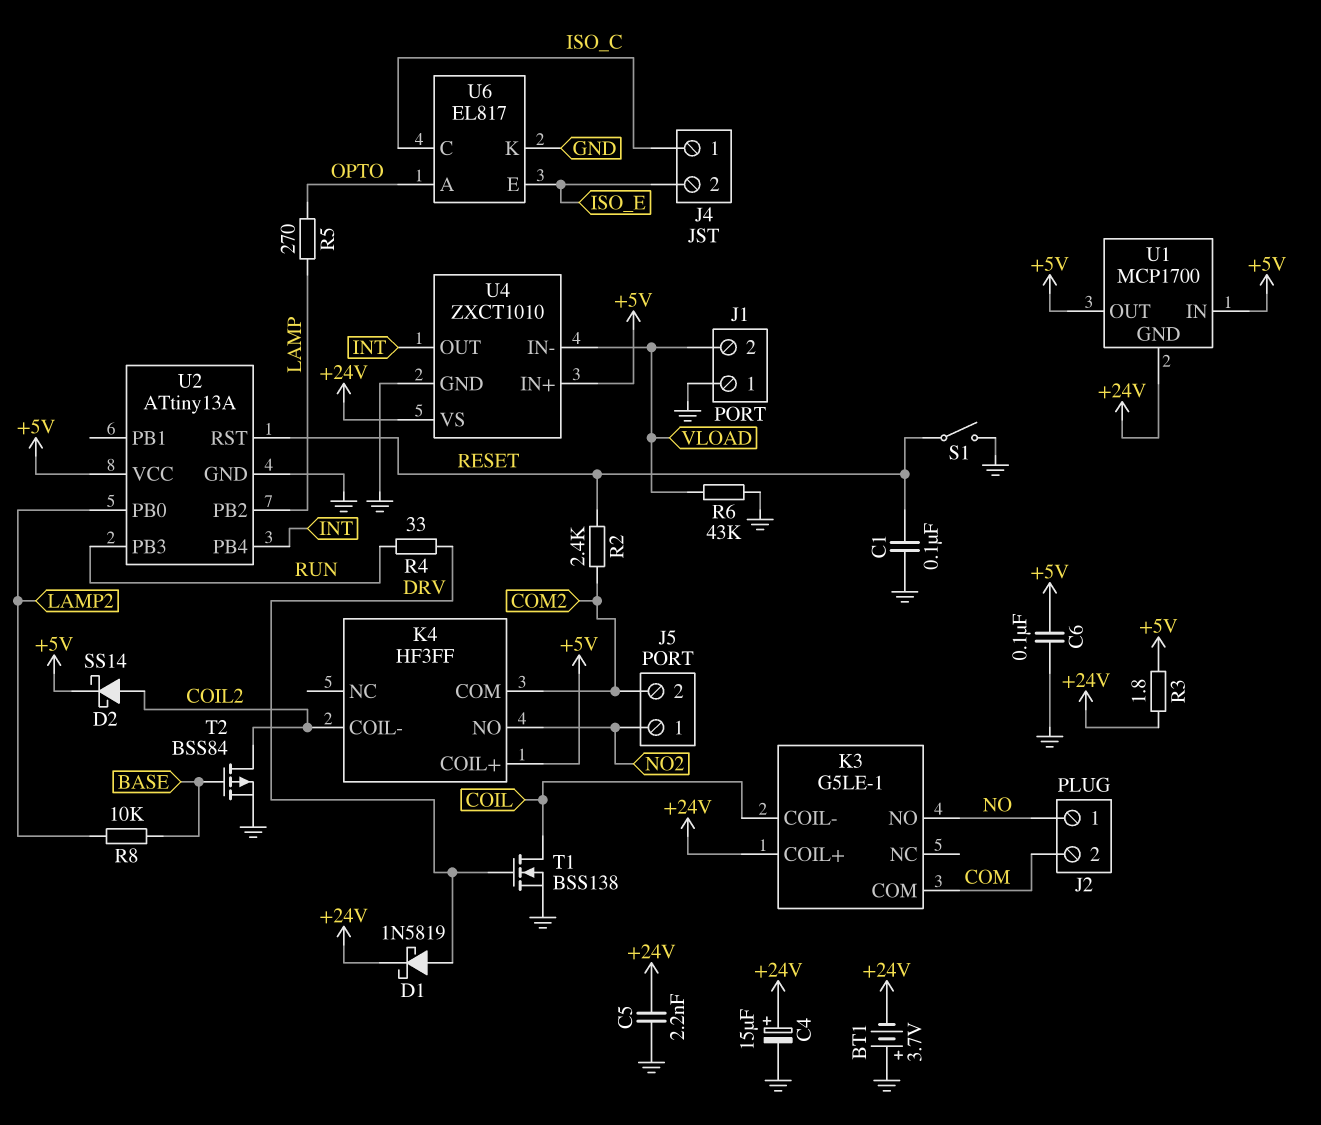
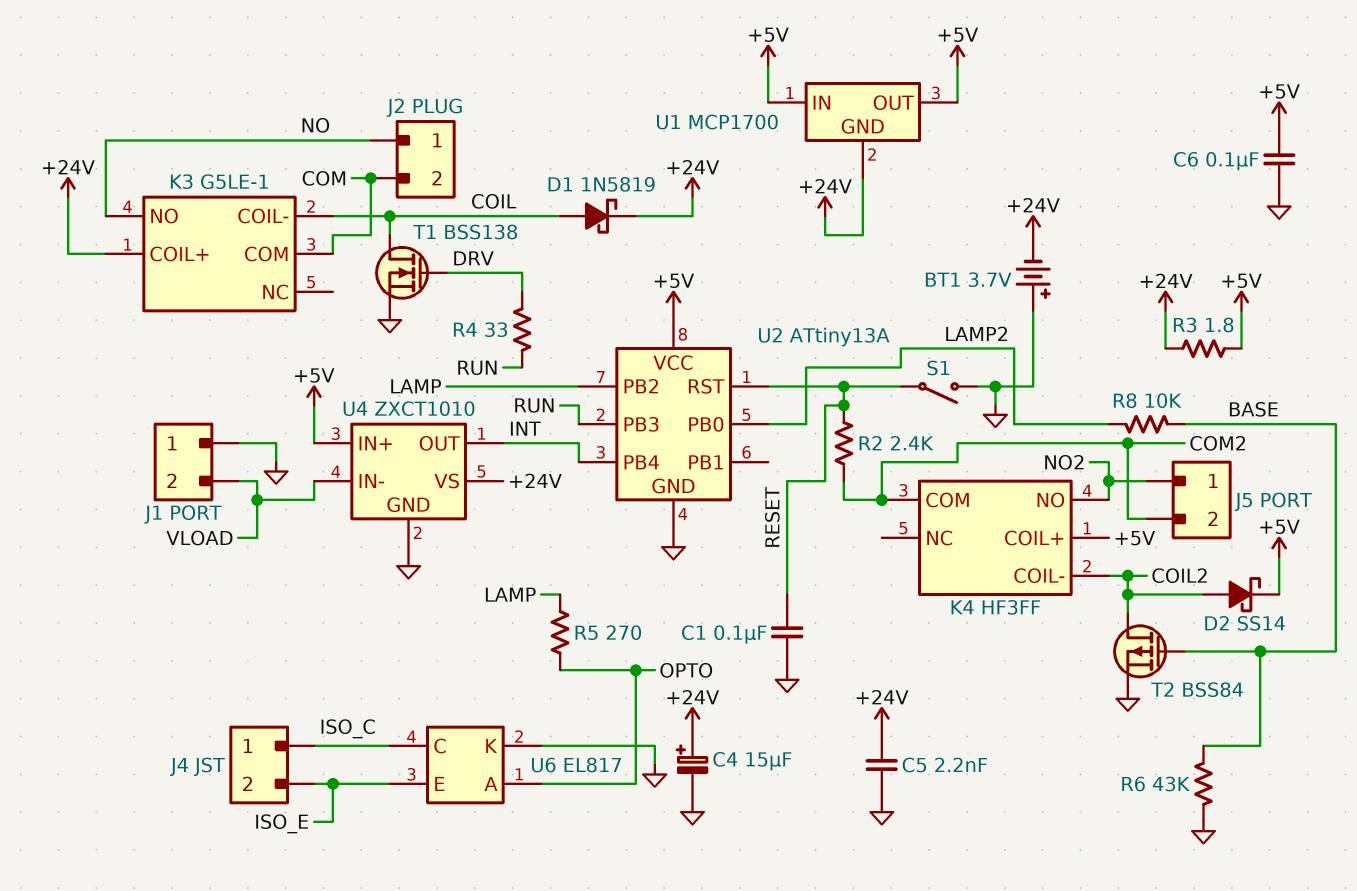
D1: schottky 1N5819 (A DRV, K +24V) -> schottky 1N5819 (A COIL, K +24V)
R6: 43k (GND, VLOAD) -> 43k (BASE, GND)

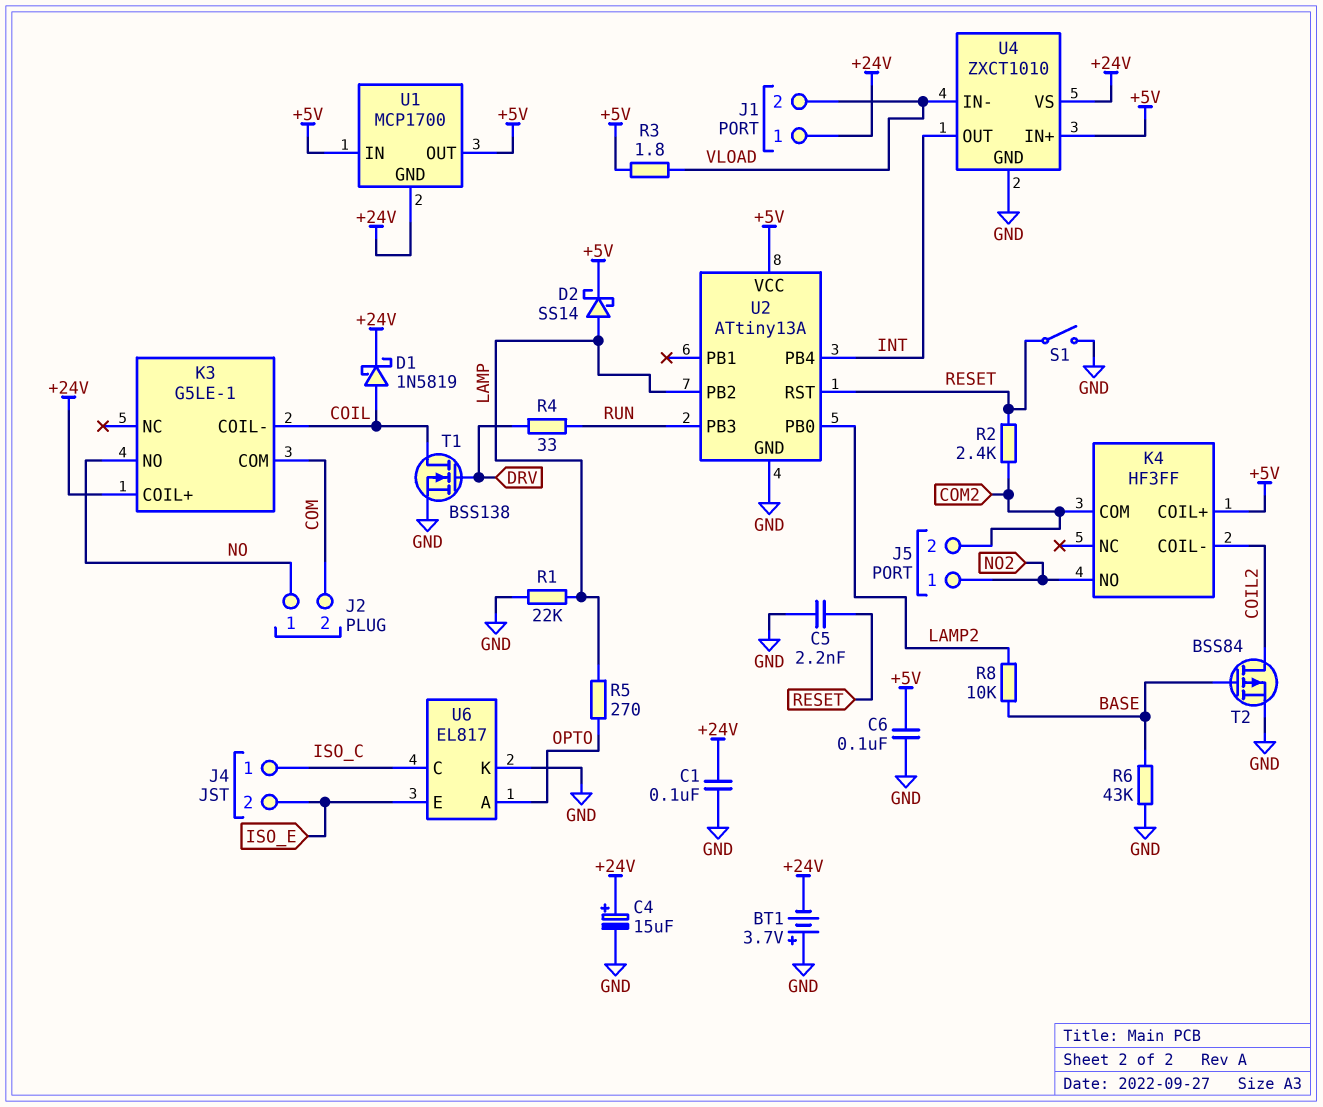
C1: 100nF (GND, RESET) -> 100nF (+24V, GND)
C5: 2.2nF (+24V, GND) -> 2.2nF (GND, RESET)
D2: schottky SS14 (A COIL2, K +5V) -> schottky SS14 (A LAMP, K +5V)
J1 pin 1: GND -> +24V
R1: none -> 22k (GND, LAMP)
R3: 1.8 (+5V, +24V) -> 1.8 (+5V, VLOAD)

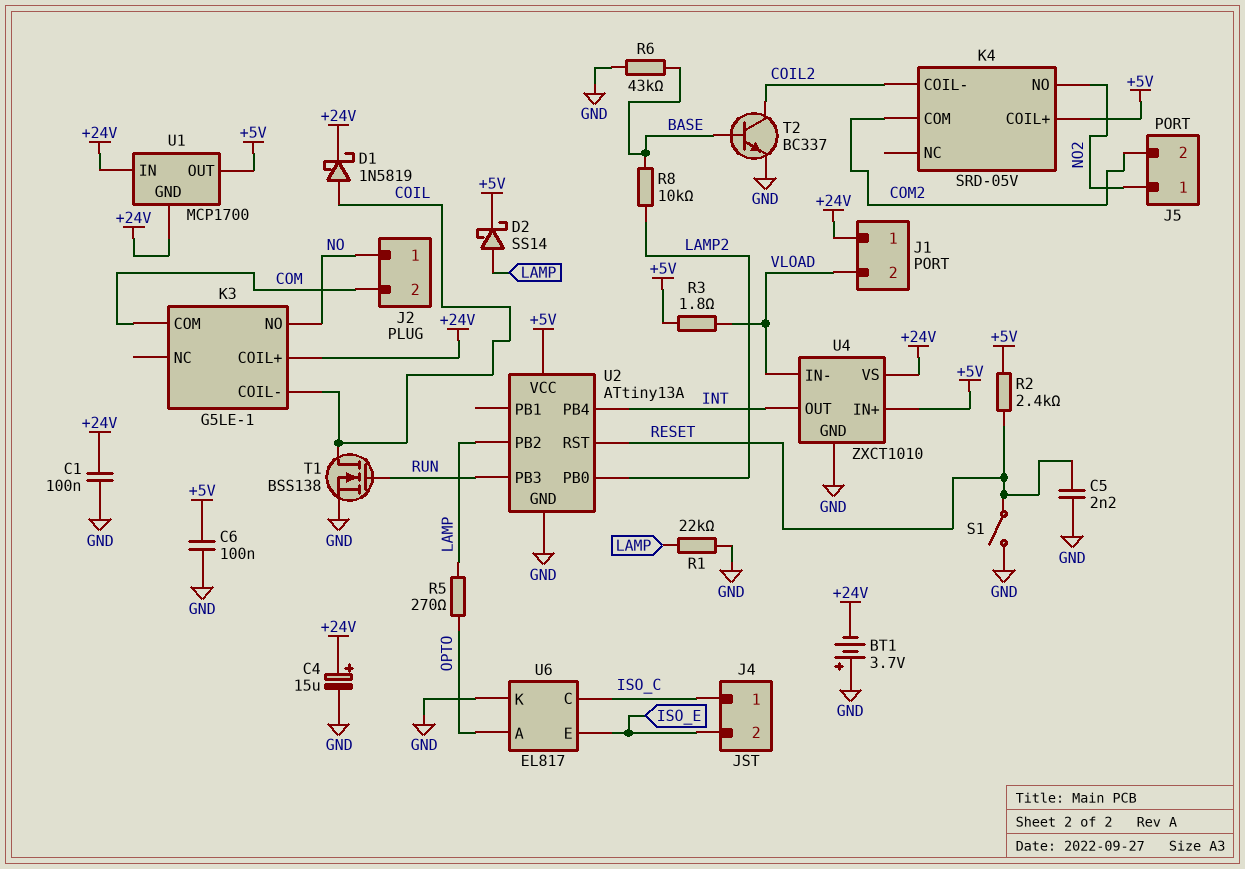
K4: HF3FF -> SRD-05V
R2: 2.4k (COM2, RESET) -> 2.4k (+5V, RESET)
R4: 33 (DRV, RUN) -> none
T1: NMOS BSS138 (G DRV, D COIL, S GND) -> NMOS BSS138 (G RUN, D COIL, S GND)
T2: PMOS BSS84 (G BASE, D COIL2, S GND) -> NPN BC337 (B BASE, C COIL2, E GND)
U1 pin IN: +5V -> +24V

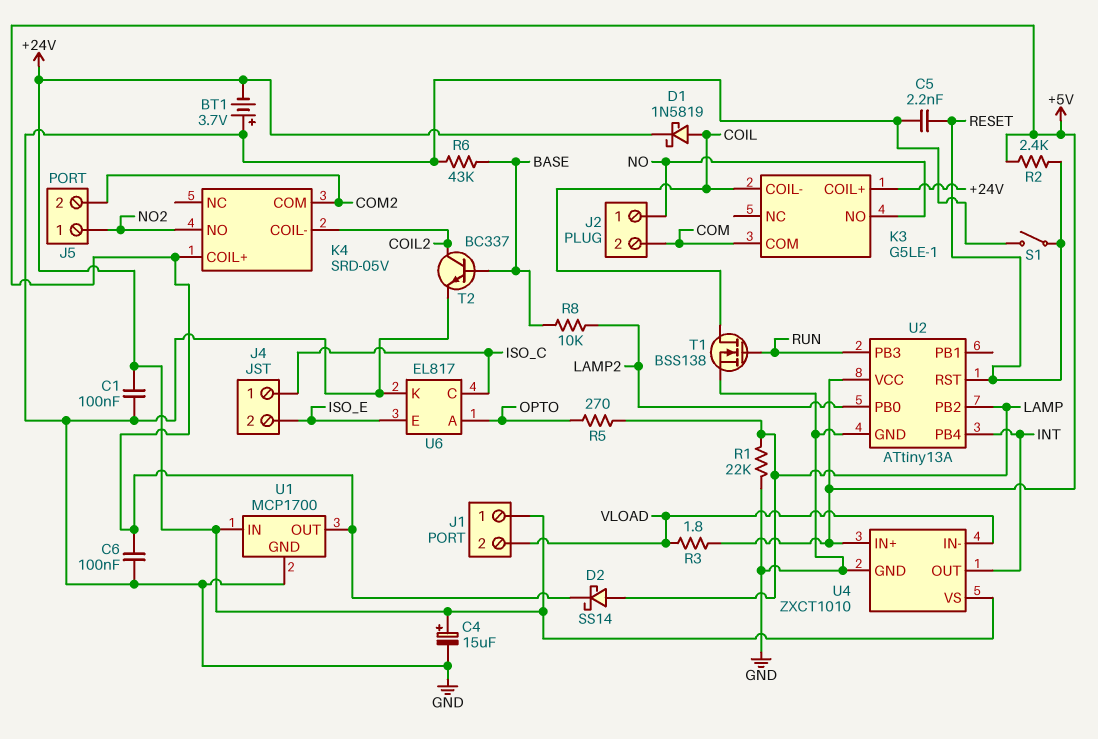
U1 pin GND: +24V -> GND

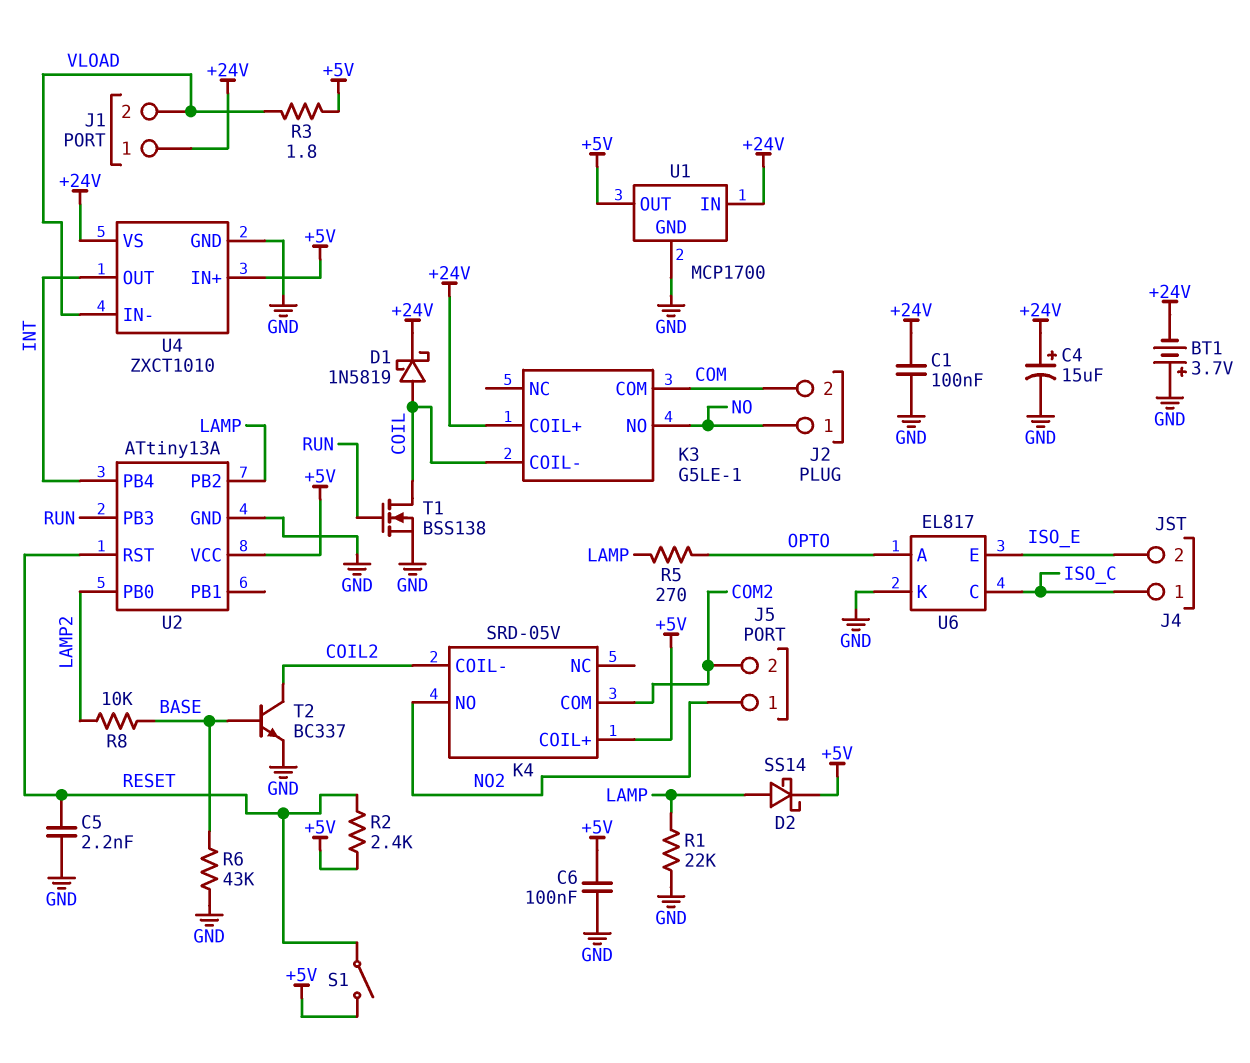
S1: switch (GND, RESET) -> switch (+5V, RESET)

